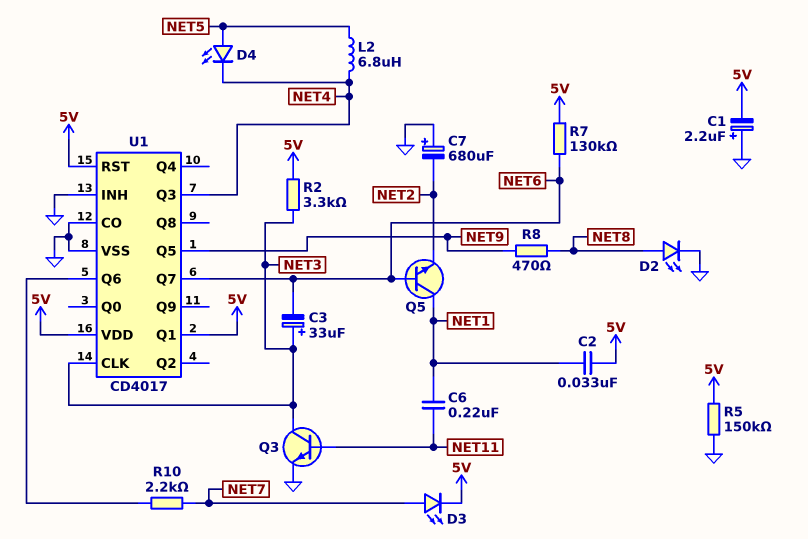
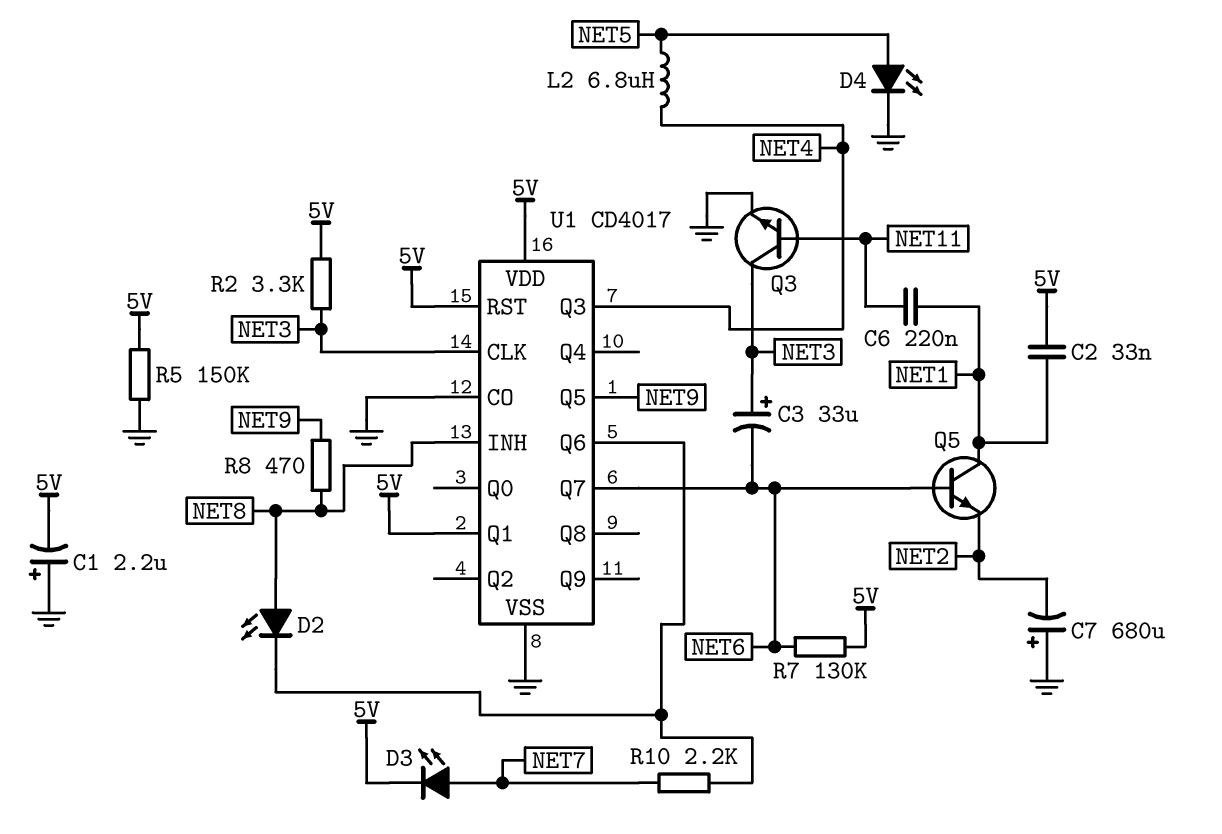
D2: LED (A NET8, K GND) -> LED (A NET8, K U1/Q6)
D4: LED (A NET5, K NET4) -> LED (A NET5, K GND)
U1 pin INH: GND -> NET8

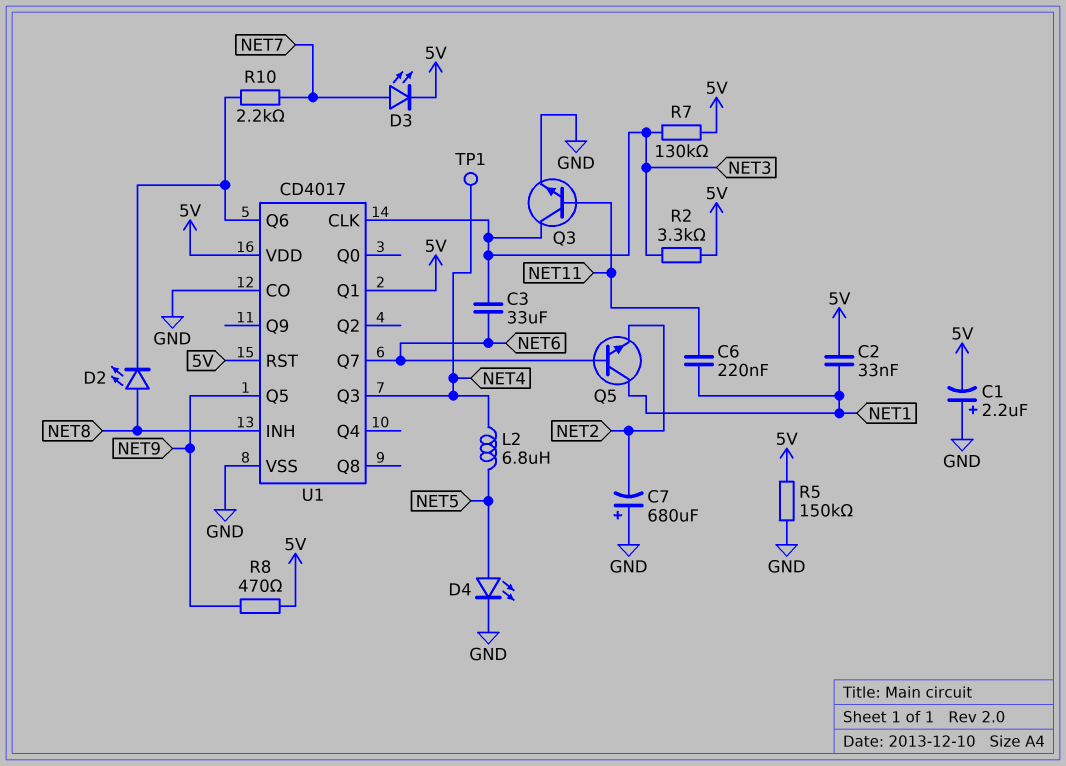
C3: 33uF (plus NET3, minus NET6) -> 33uF (NET3, NET6)
R7: 130k (5V, NET6) -> 130k (5V, NET3)
R8: 470 (NET8, NET9) -> 470 (5V, NET9)
TP1: none -> test point (NET4)

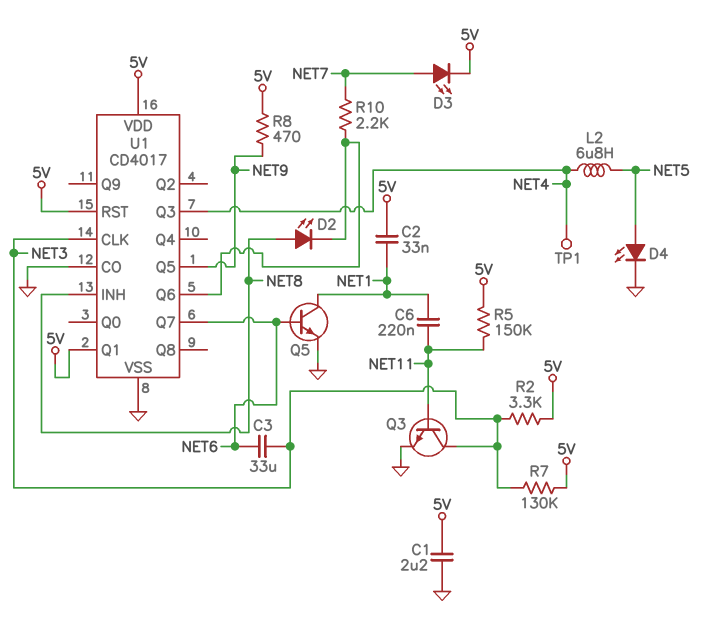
C1: 2.2uF (plus GND, minus 5V) -> 2.2uF (5V, GND)
C7: 680uF (plus GND, minus NET2) -> none
Q5: NPN (B NET6, C NET1, E NET2) -> NPN (B NET6, C NET1, E GND)
R5: 150k (5V, GND) -> 150k (5V, NET11)

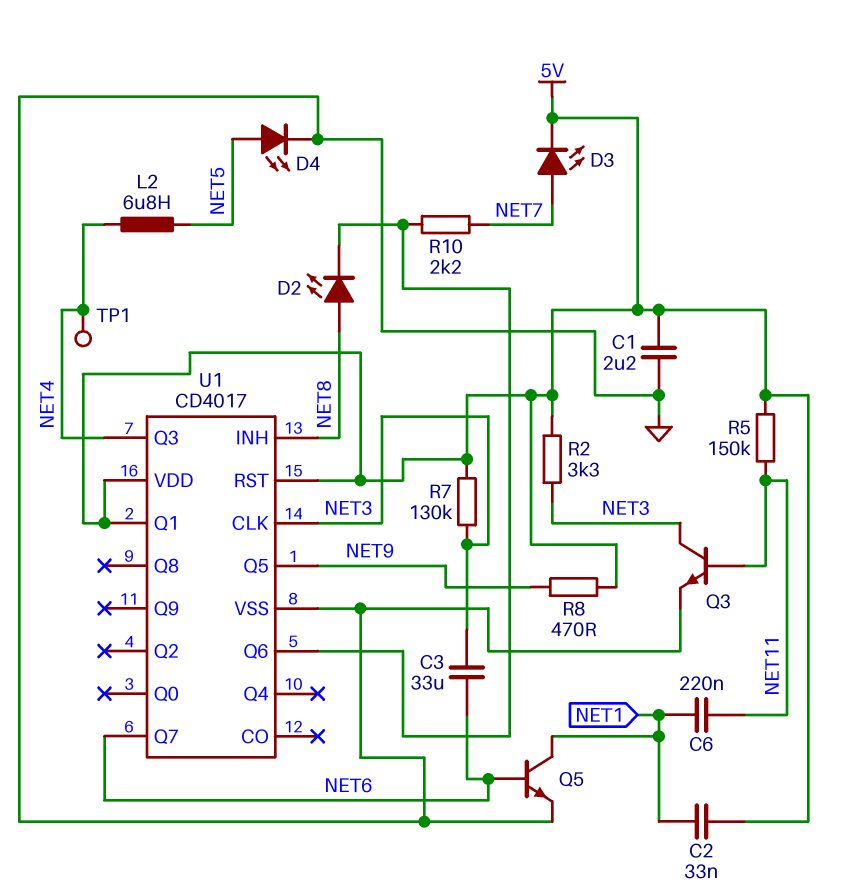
U1 pin CO: GND -> none

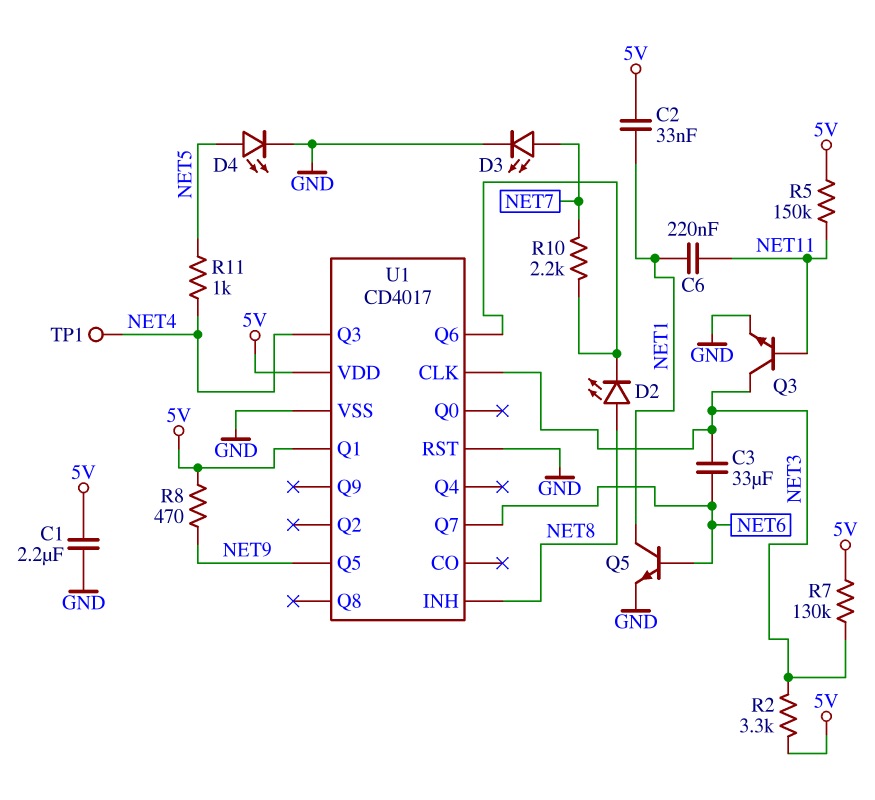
D3: LED (A NET7, K 5V) -> LED (A NET7, K GND)
L2: 6.8uH (NET4, NET5) -> none
R11: none -> 1k (NET4, NET5)
U1 pin RST: 5V -> GND

